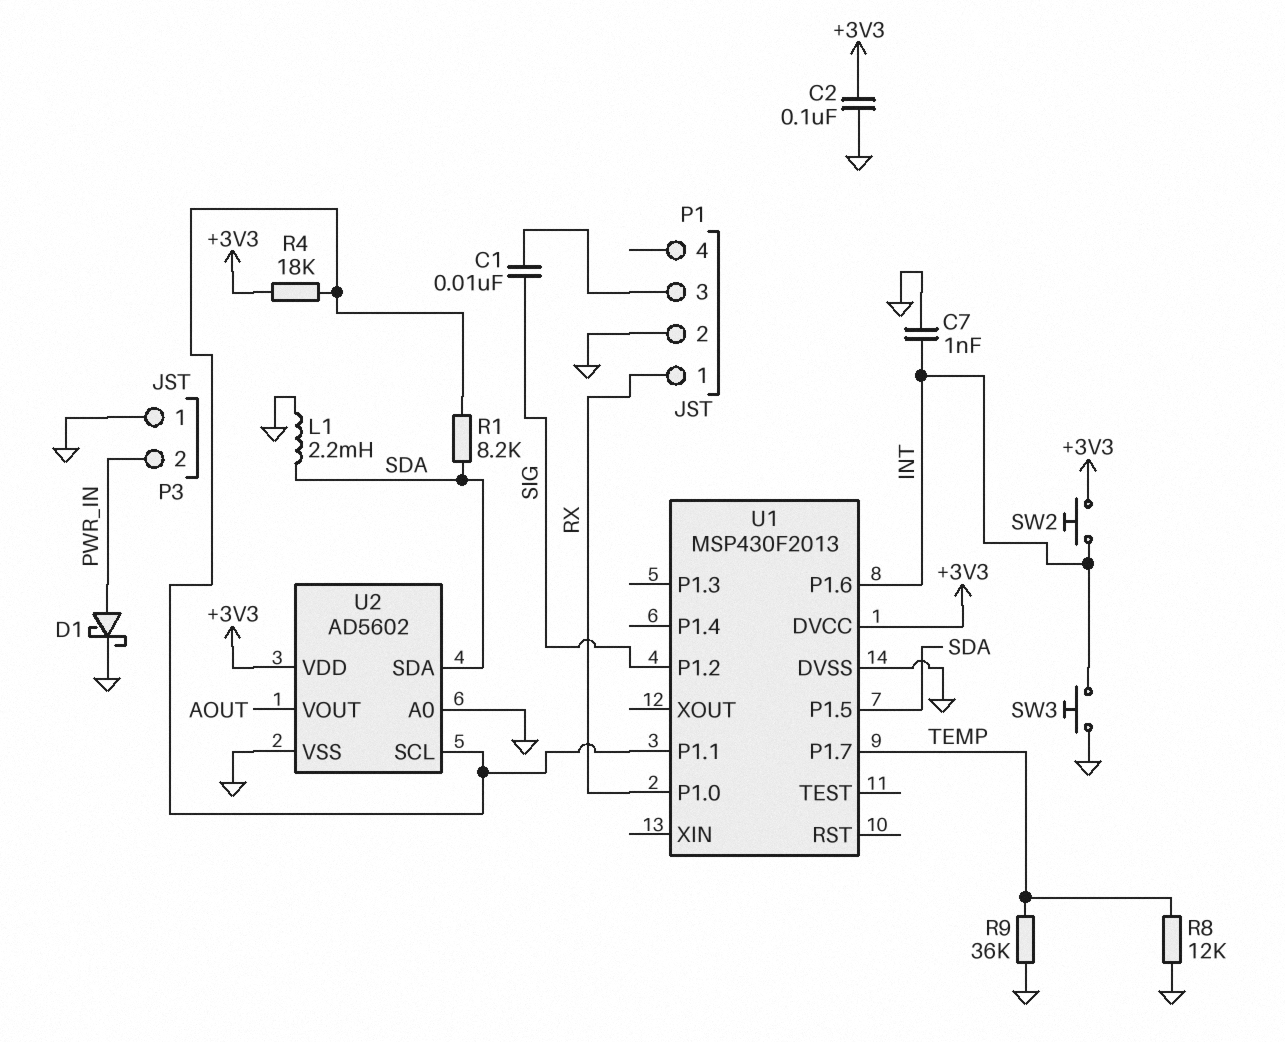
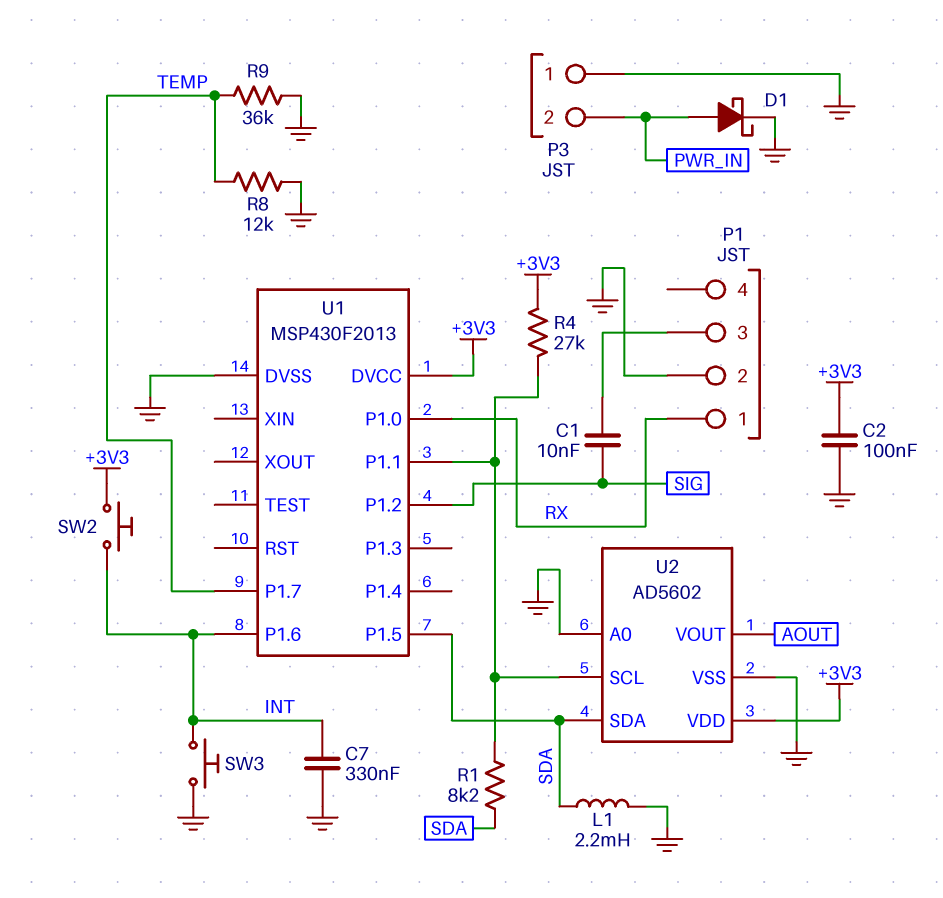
C7: 1nF (GND, INT) -> 330nF (GND, INT)
R4: 18k (+3V3, U1/P1.1) -> 27k (+3V3, U1/P1.1)

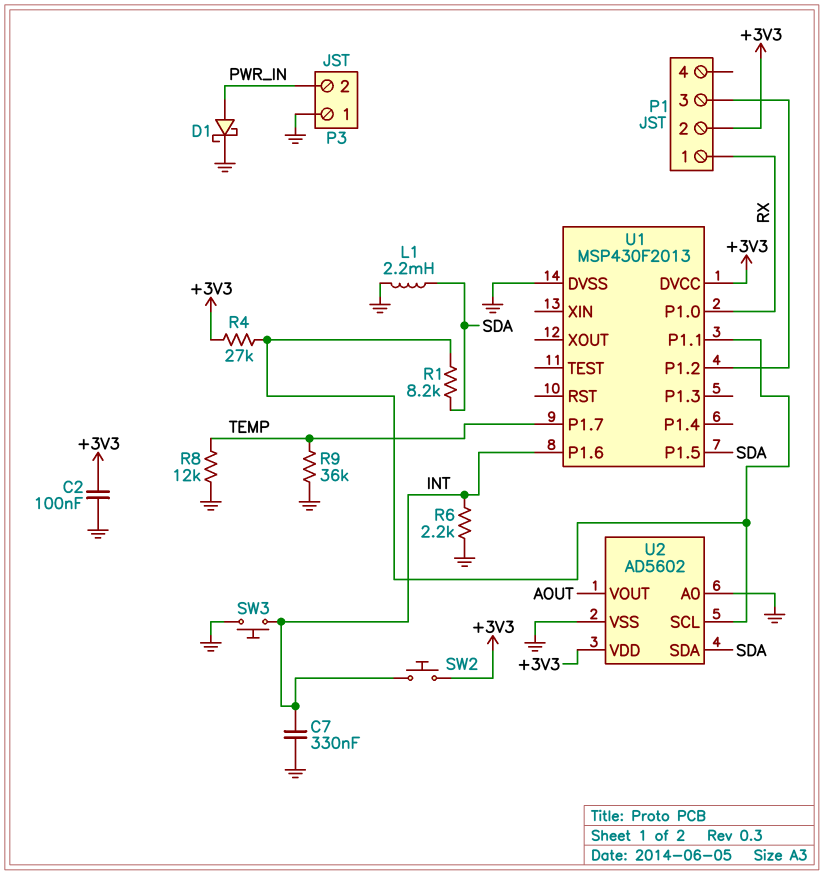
C1: 10nF (P1/3, SIG) -> none
P1 pin 2: GND -> +3V3
R6: none -> 2.2k (GND, INT)
U1 pin P1.2: SIG -> P1/3

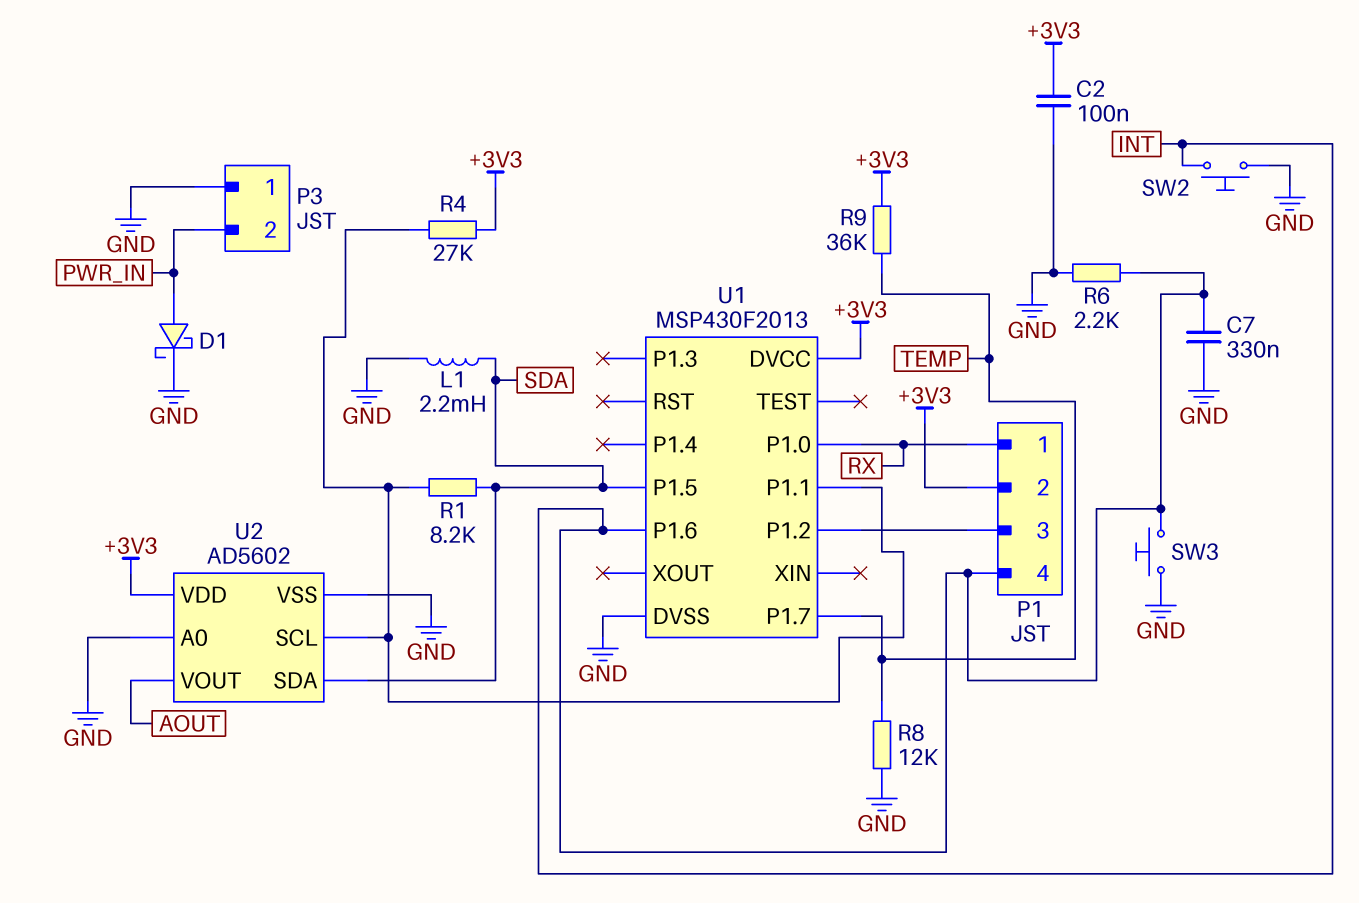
P1 pin 4: none -> INT
R9: 36k (GND, TEMP) -> 36k (+3V3, TEMP)
SW2: button (+3V3, INT) -> button (GND, INT)

